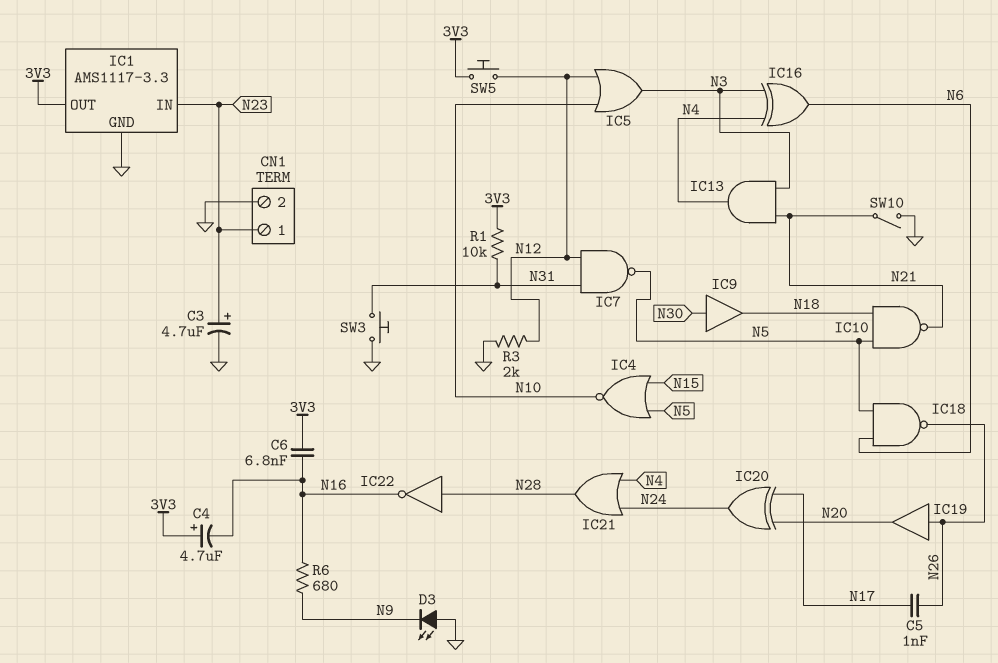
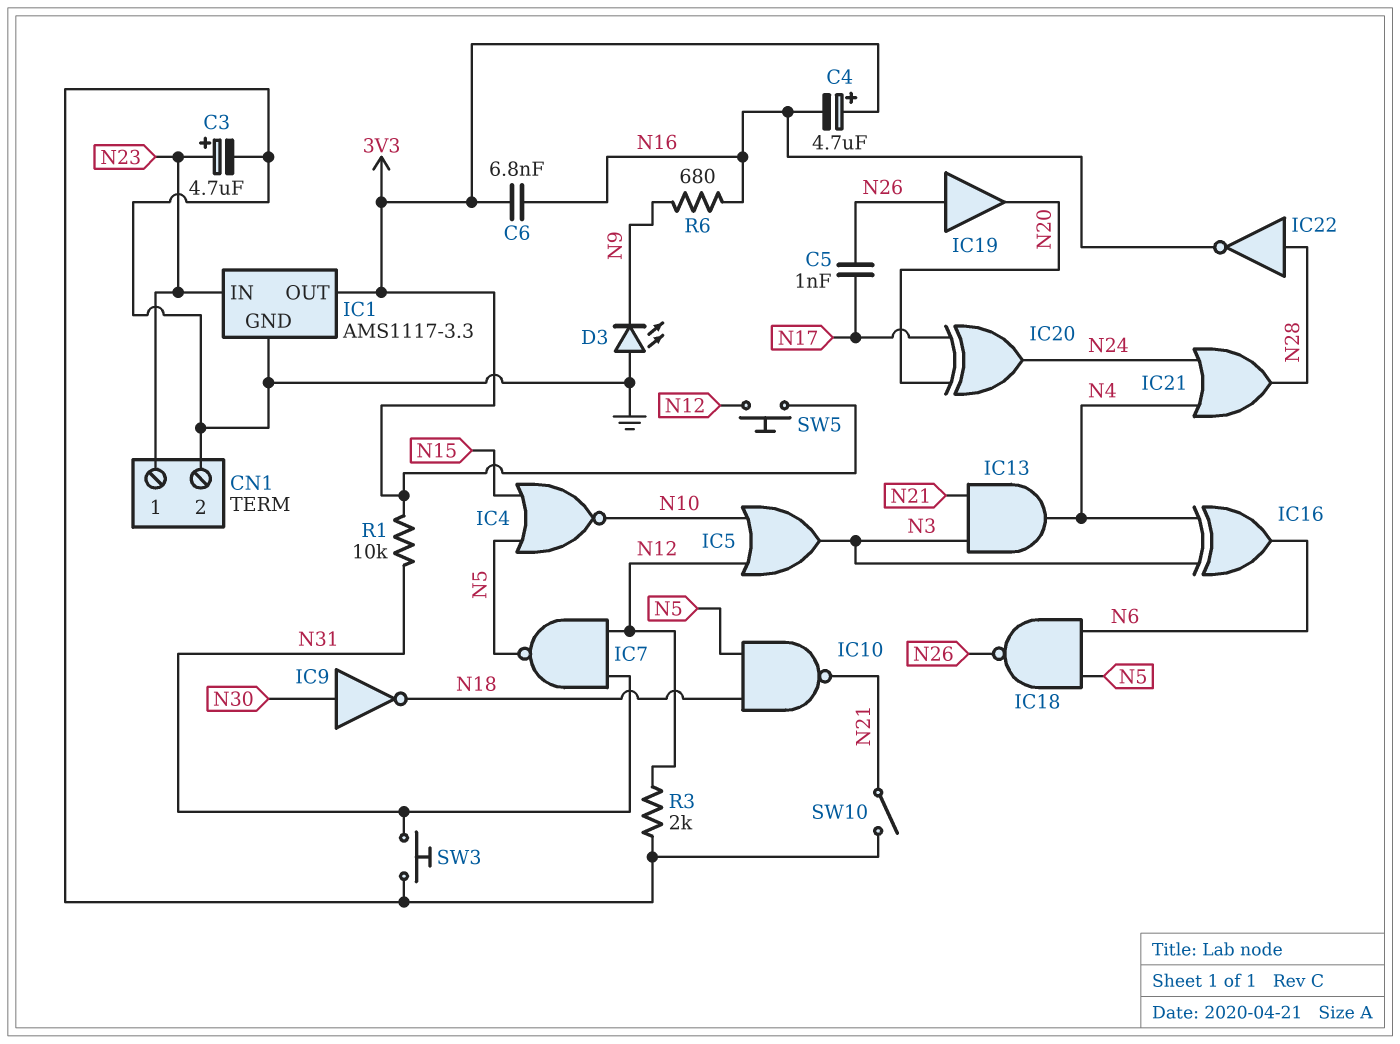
IC9: buffer (in N30, out N18) -> NOT (in N30, out N18)

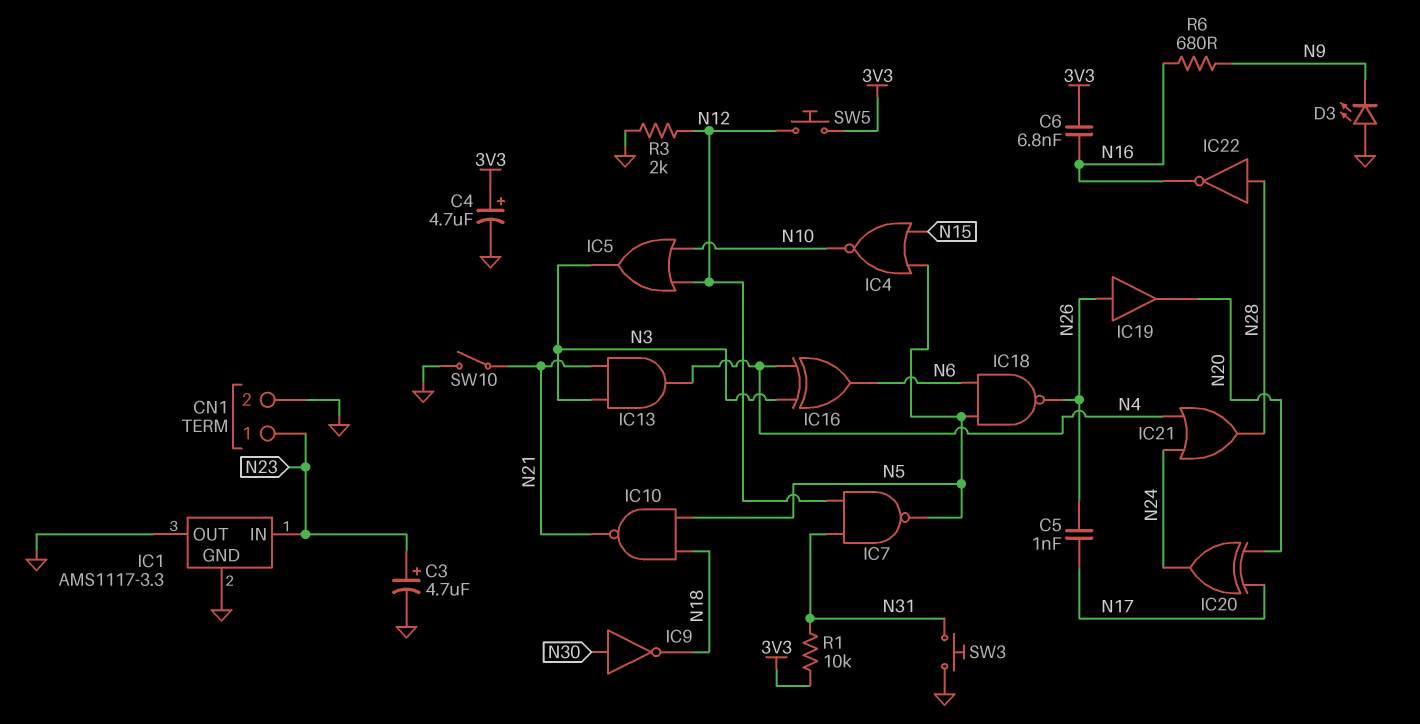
C4: 4.7uF (plus 3V3, minus N16) -> 4.7uF (plus 3V3, minus GND)
IC1 pin OUT: 3V3 -> GND

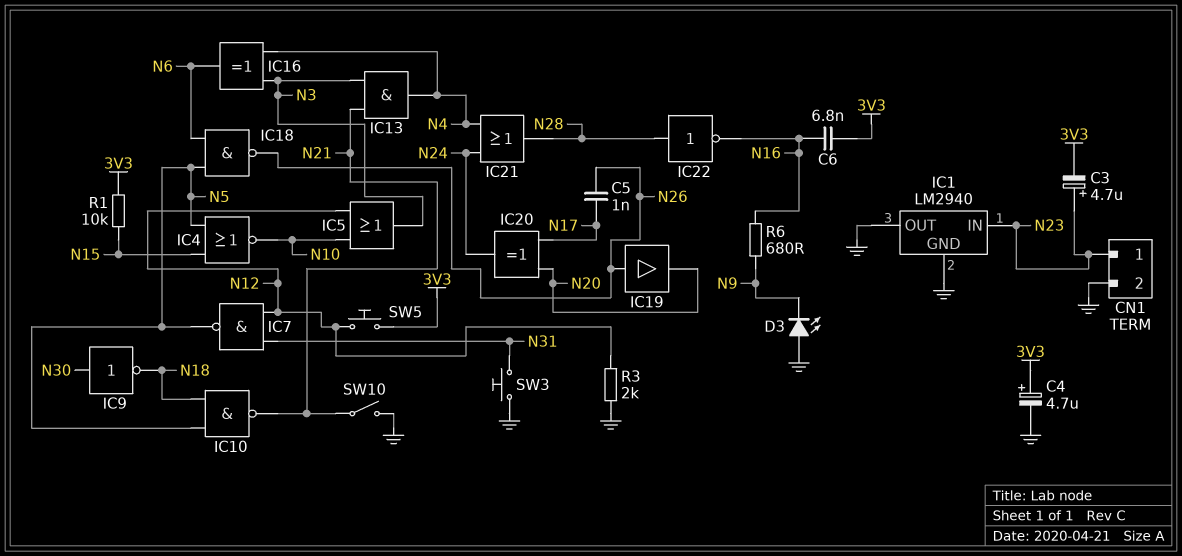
C3: 4.7uF (plus N23, minus GND) -> 4.7uF (plus N23, minus 3V3)
IC1: AMS1117-3.3 -> LM2940
R1: 10k (3V3, N31) -> 10k (3V3, N15)

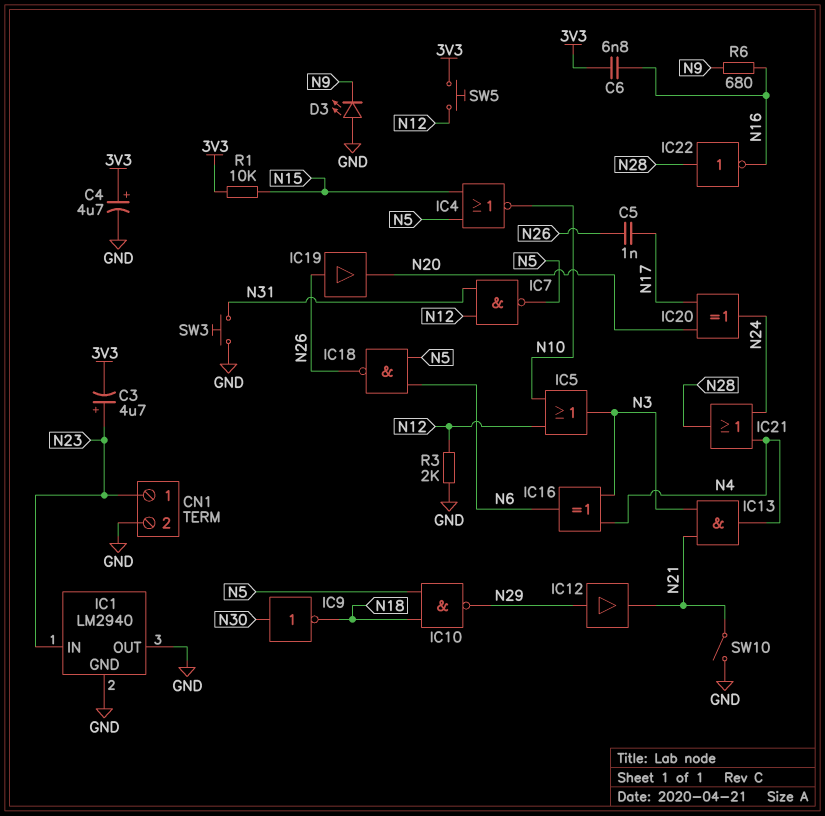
IC10: NAND (in N5, in N18, out N21) -> NAND (in N5, in N18, out N29)
IC12: none -> buffer (in N29, out N21)

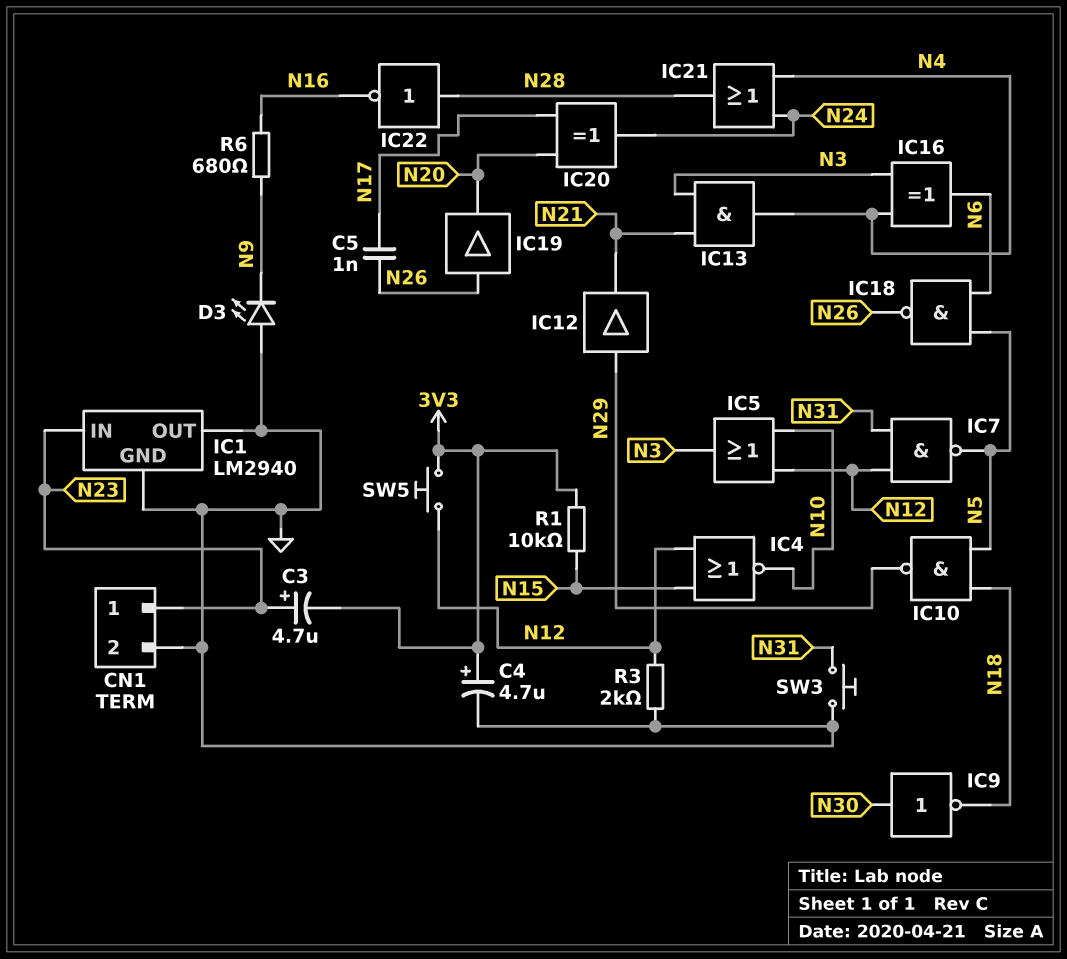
C6: 6.8nF (3V3, N16) -> none
IC4: NOR (in N5, in N15, out N10) -> NOR (in N12, in N15, out N10)
SW10: switch (GND, N21) -> none

